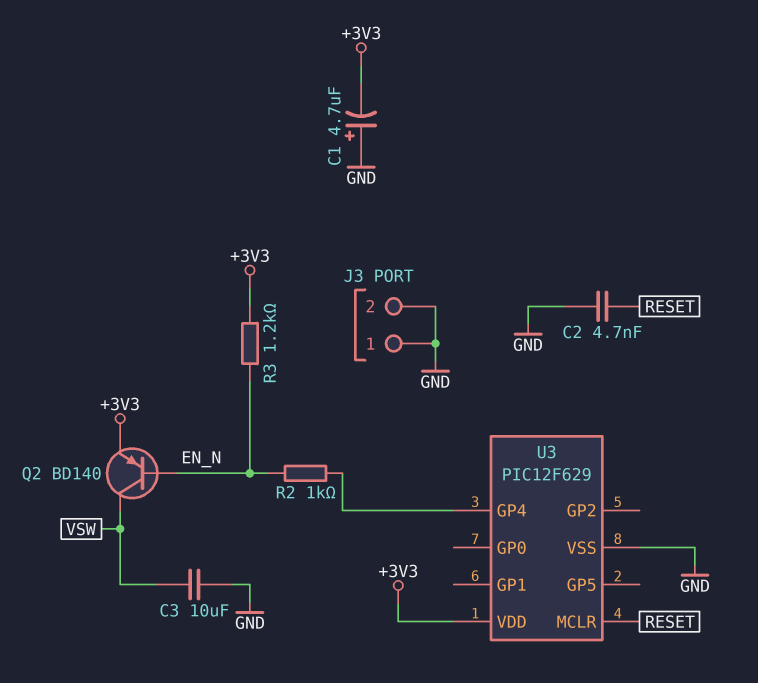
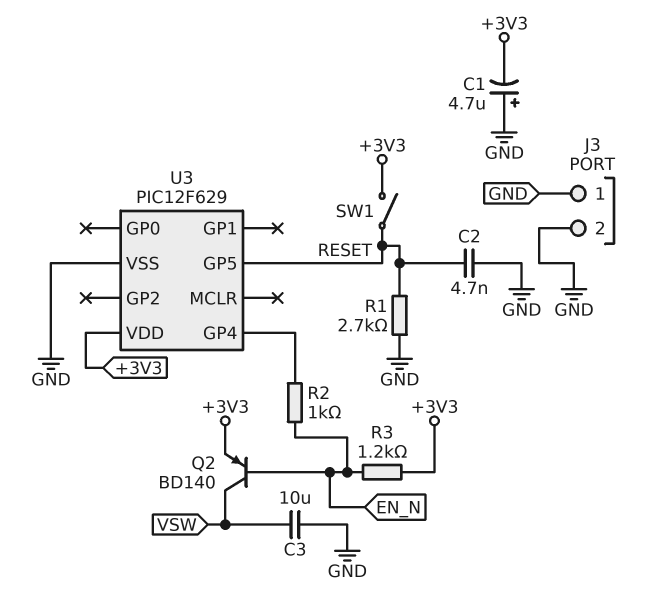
R1: none -> 2.7k (GND, RESET)
SW1: none -> switch (+3V3, RESET)
U3 pin GP5: none -> RESET
U3 pin MCLR: RESET -> none

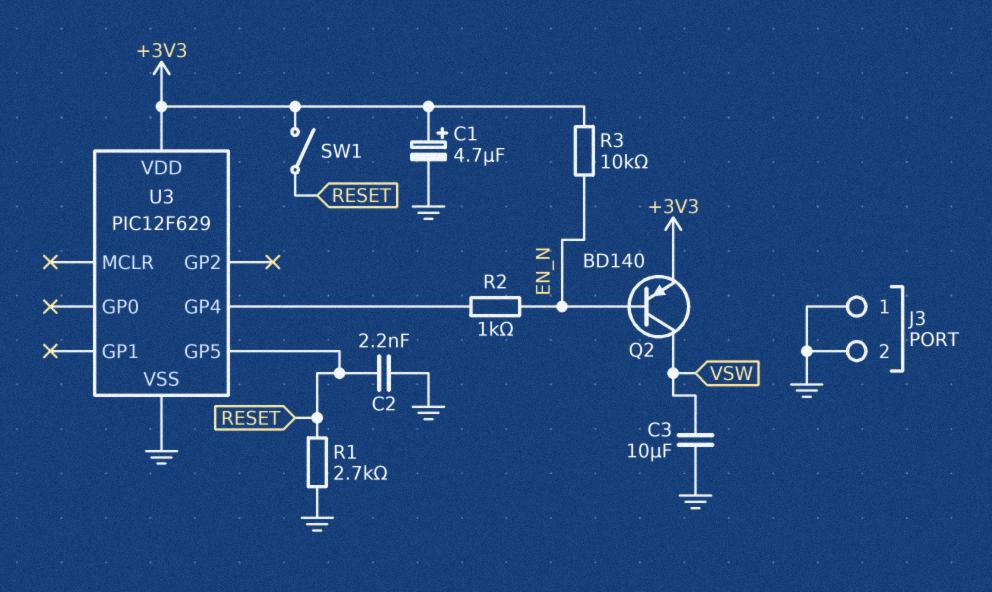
C1: 4.7uF (plus GND, minus +3V3) -> 4.7uF (plus +3V3, minus GND)
C2: 4.7nF (GND, RESET) -> 2.2nF (GND, RESET)
R3: 1.2k (+3V3, EN_N) -> 10k (+3V3, EN_N)

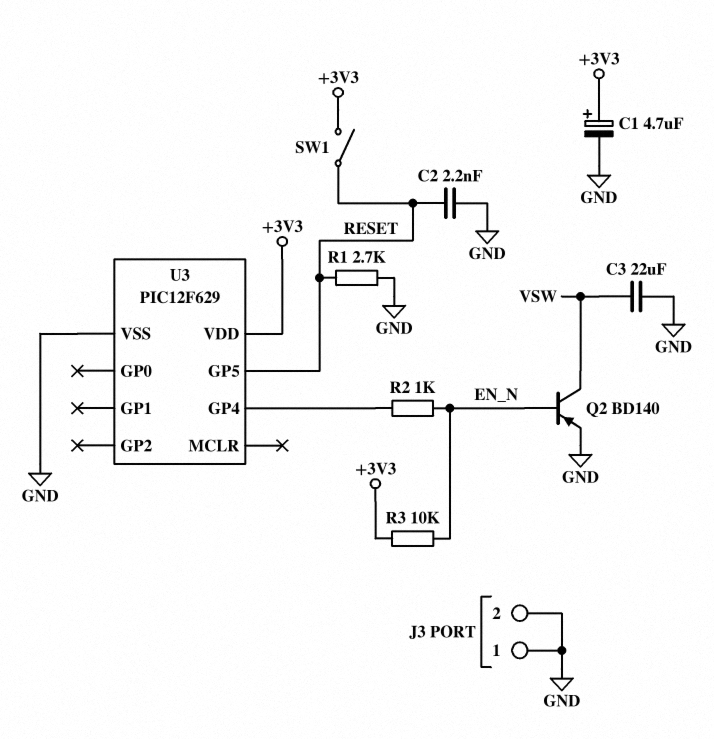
C3: 10uF (GND, VSW) -> 22uF (GND, VSW)
Q2: PNP BD140 (B EN_N, C VSW, E +3V3) -> PNP BD140 (B EN_N, C VSW, E GND)

